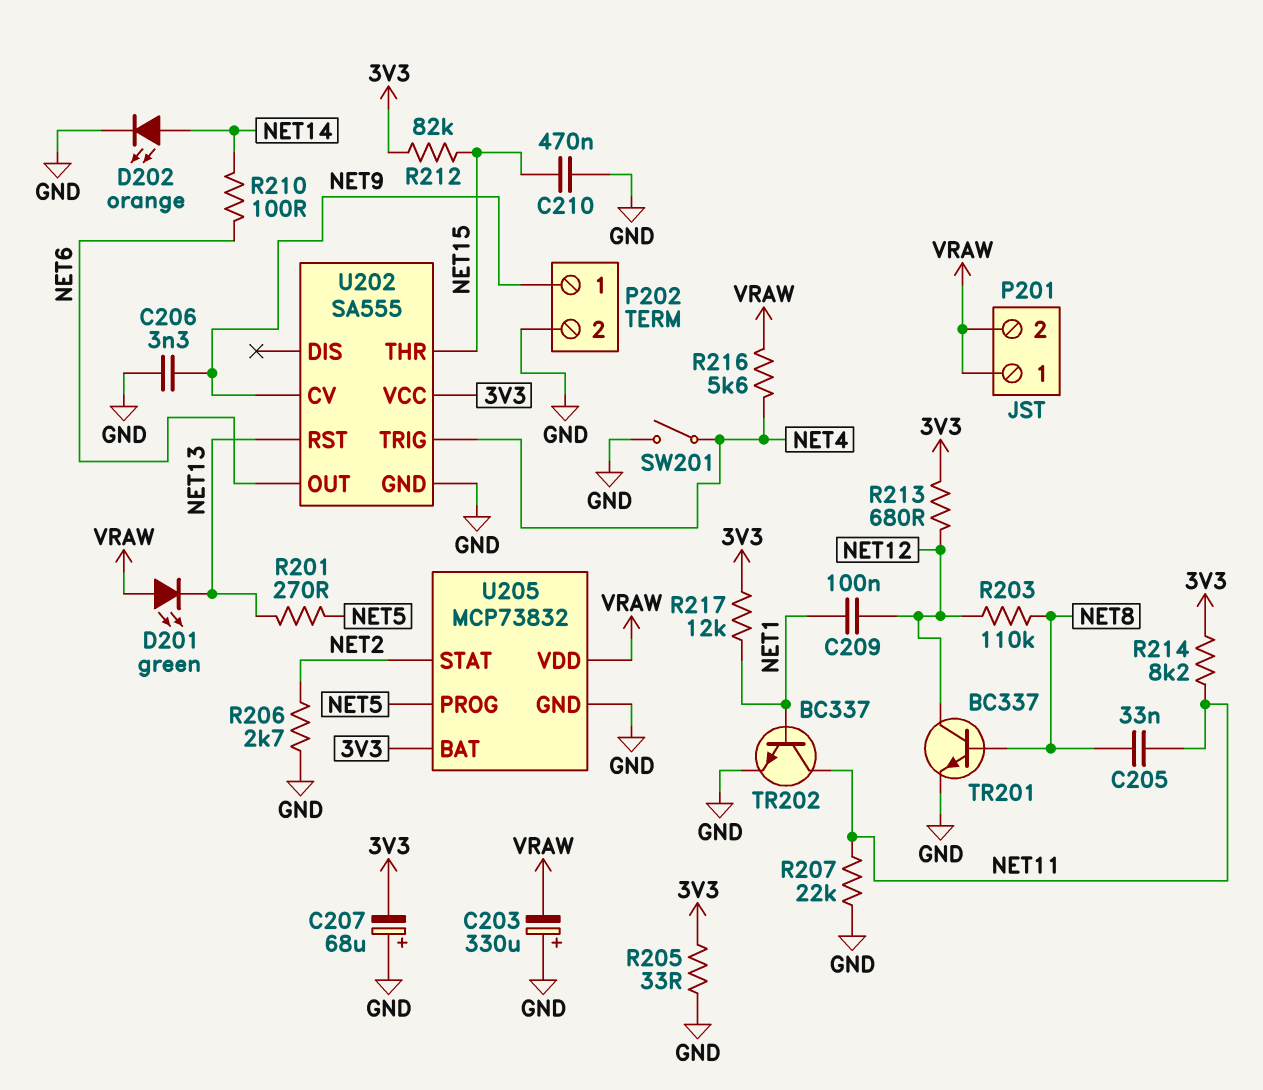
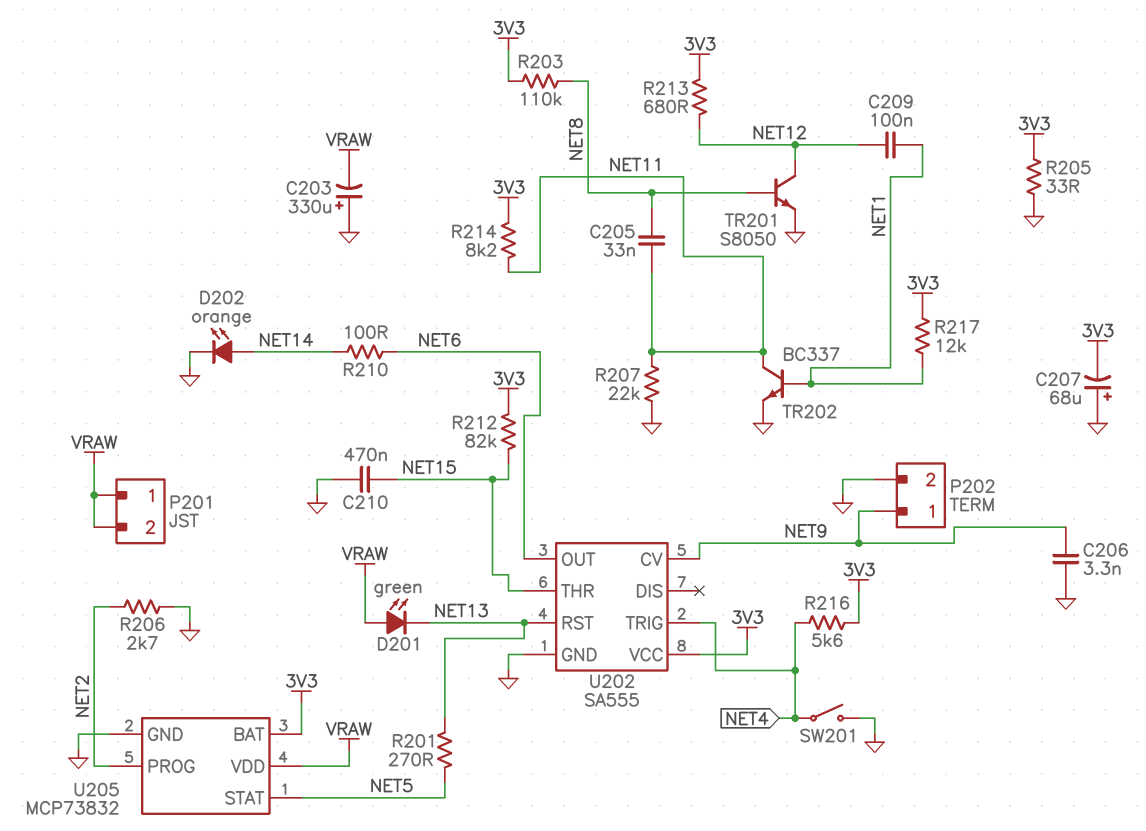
R203: 110k (NET8, NET12) -> 110k (3V3, NET8)
R216: 5.6k (NET4, VRAW) -> 5.6k (3V3, NET4)
TR201: NPN BC337 (B NET8, C NET12, E GND) -> NPN S8050 (B NET8, C NET12, E GND)
U205 pin PROG: NET5 -> NET2
U205 pin STAT: NET2 -> NET5

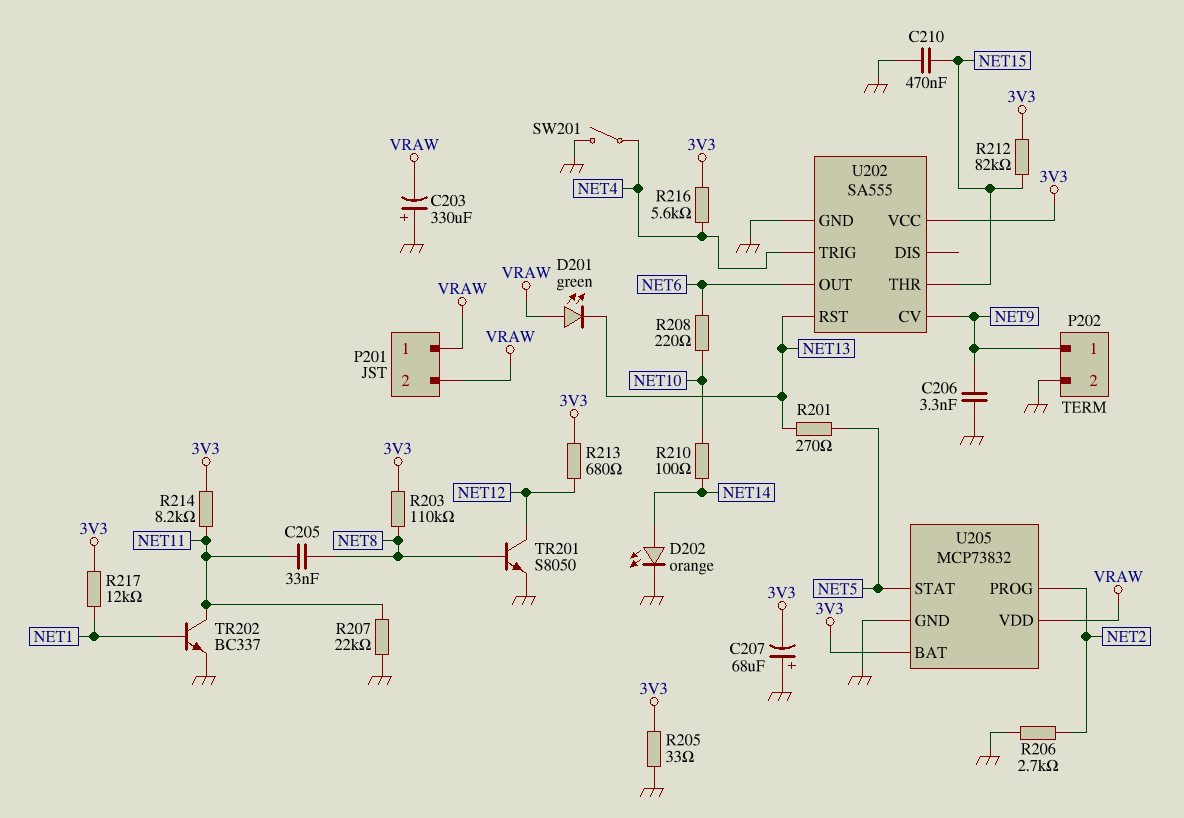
C209: 100nF (NET1, NET12) -> none
R208: none -> 220 (NET6, NET10)
R210: 100 (NET6, NET14) -> 100 (NET10, NET14)

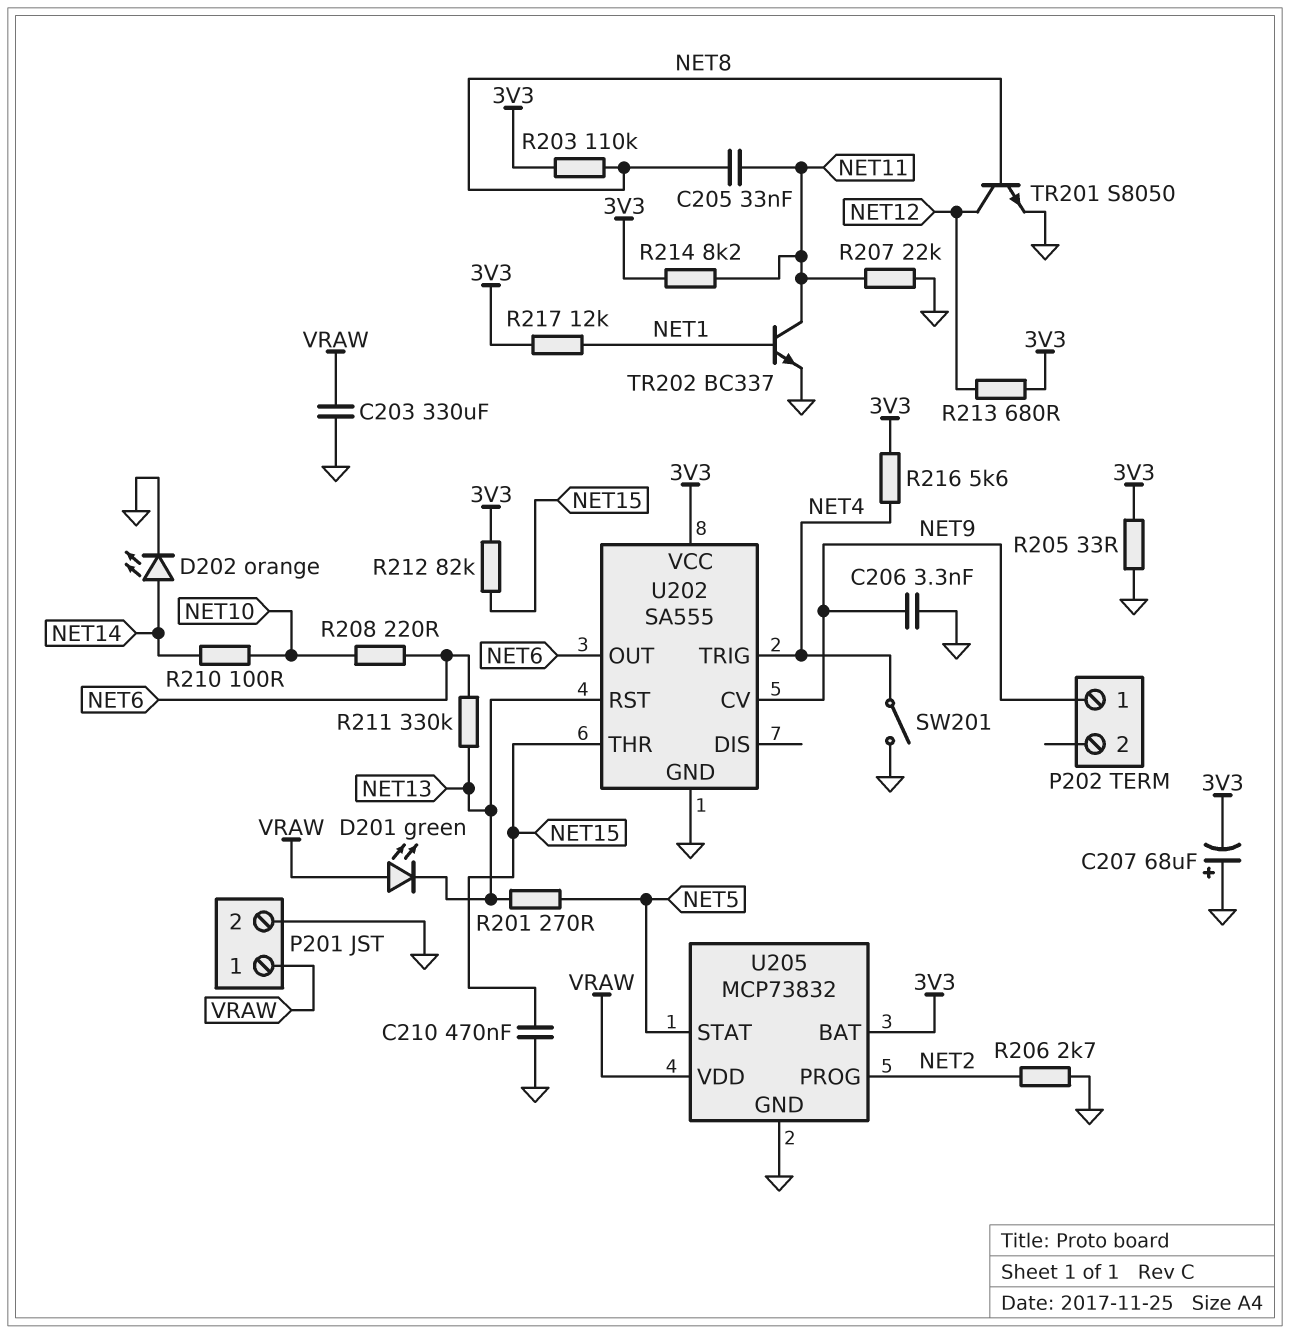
C203: 330uF (plus GND, minus VRAW) -> 330uF (GND, VRAW)
P201 pin 2: VRAW -> GND
P202 pin 2: GND -> none
R211: none -> 330k (NET6, NET13)

